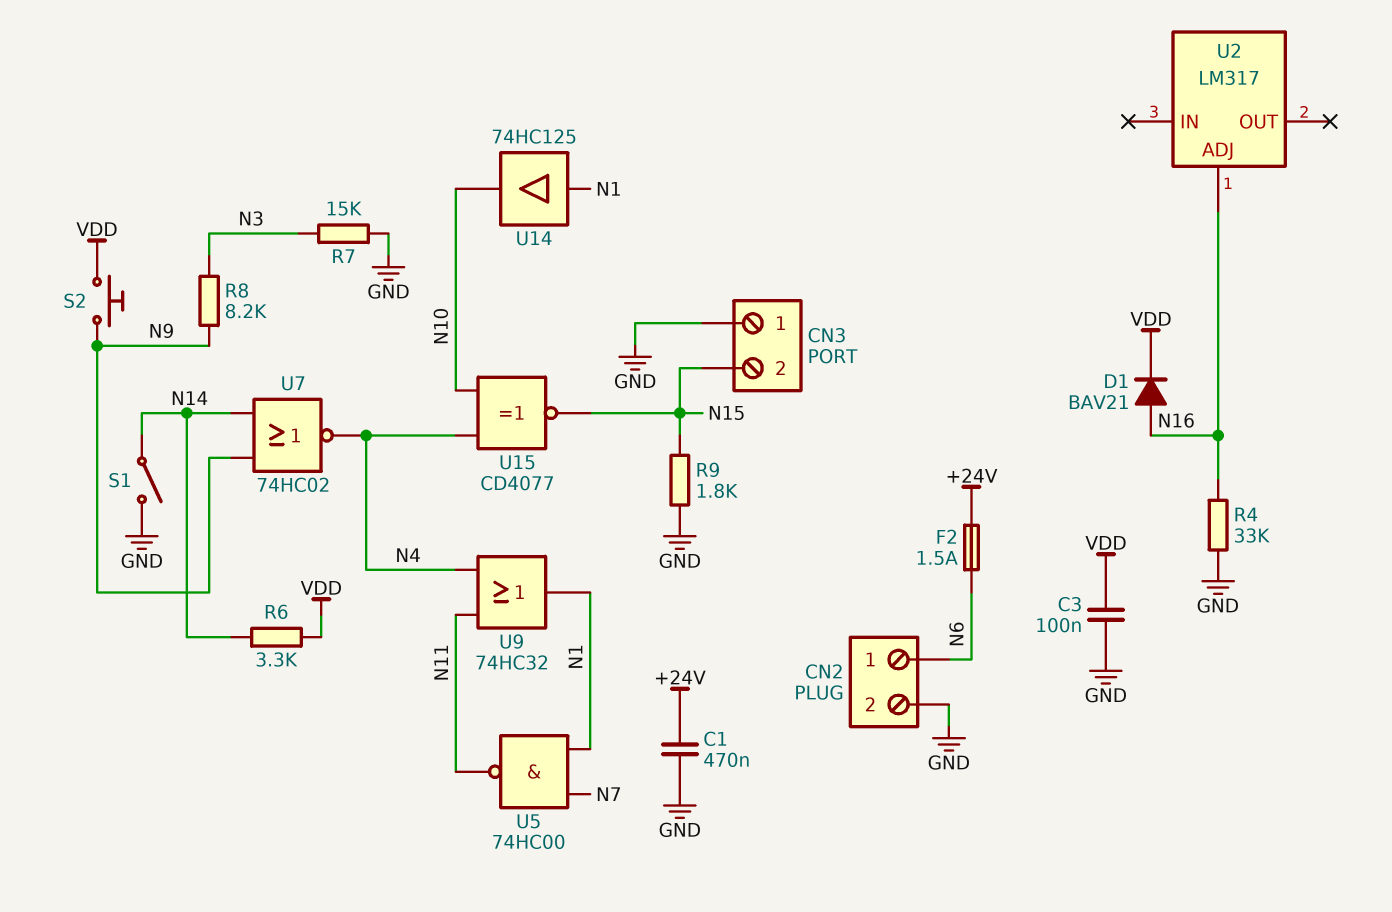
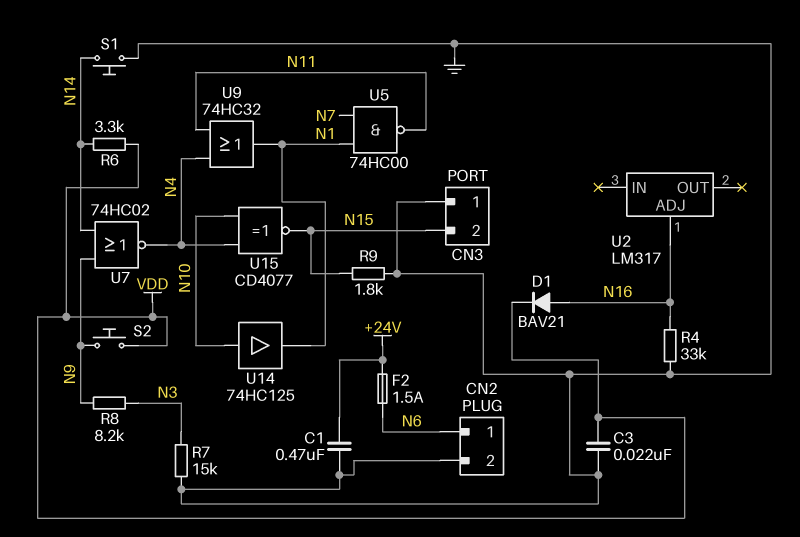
C3: 100nF (GND, VDD) -> 22nF (GND, VDD)
S1: switch (GND, N14) -> button (GND, N14)
U14: buffer 74HC125 (in N1, out N10) -> buffer 74HC125 (in N10, out N1)

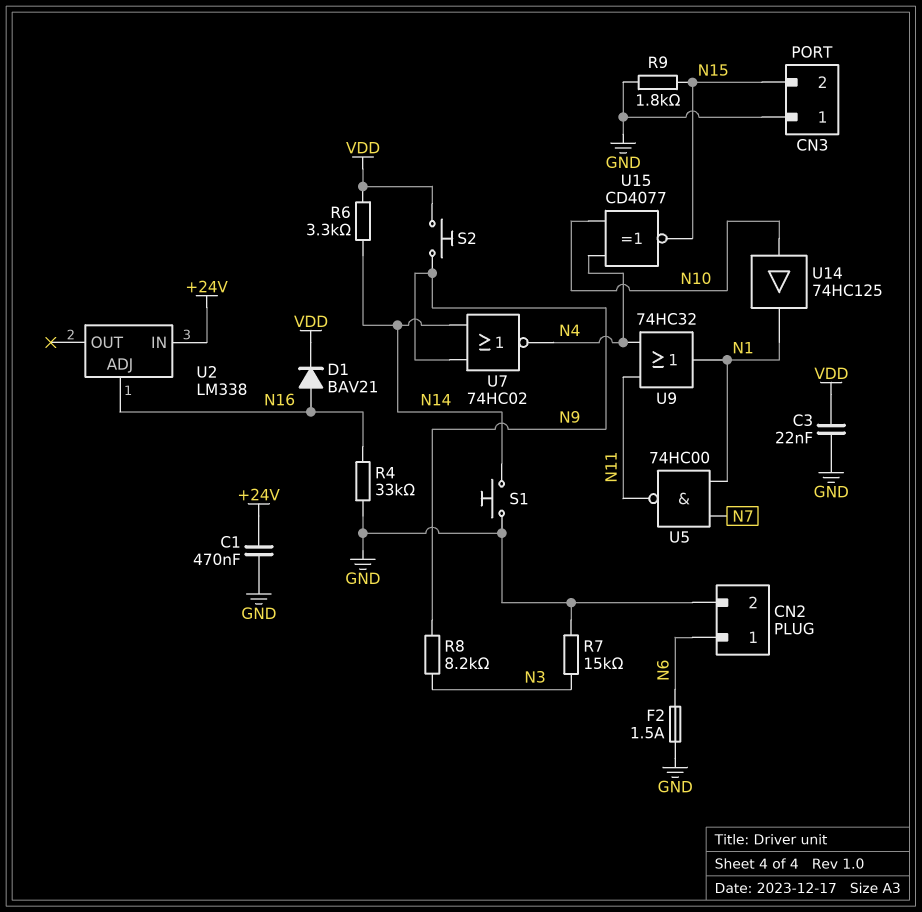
F2: 1.5A (+24V, N6) -> 1.5A (GND, N6)
U2: LM317 -> LM338
U2 pin IN: none -> +24V

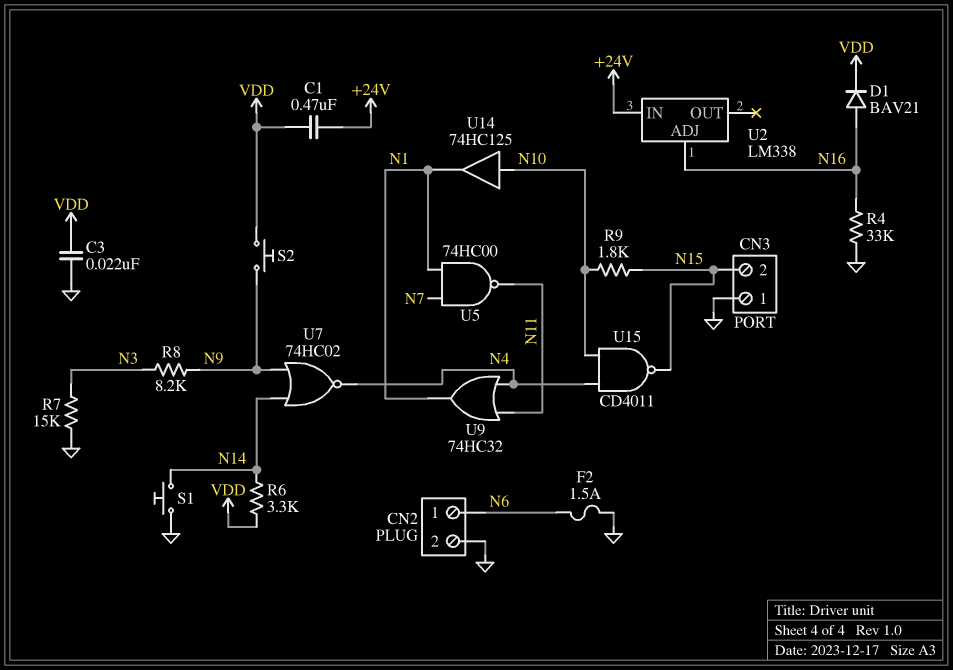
C1: 470nF (+24V, GND) -> 470nF (+24V, VDD)
R9: 1.8k (GND, N15) -> 1.8k (N10, N15)
U15: XNOR CD4077 (in N4, in N10, out N15) -> NAND CD4011 (in N4, in N10, out N15)

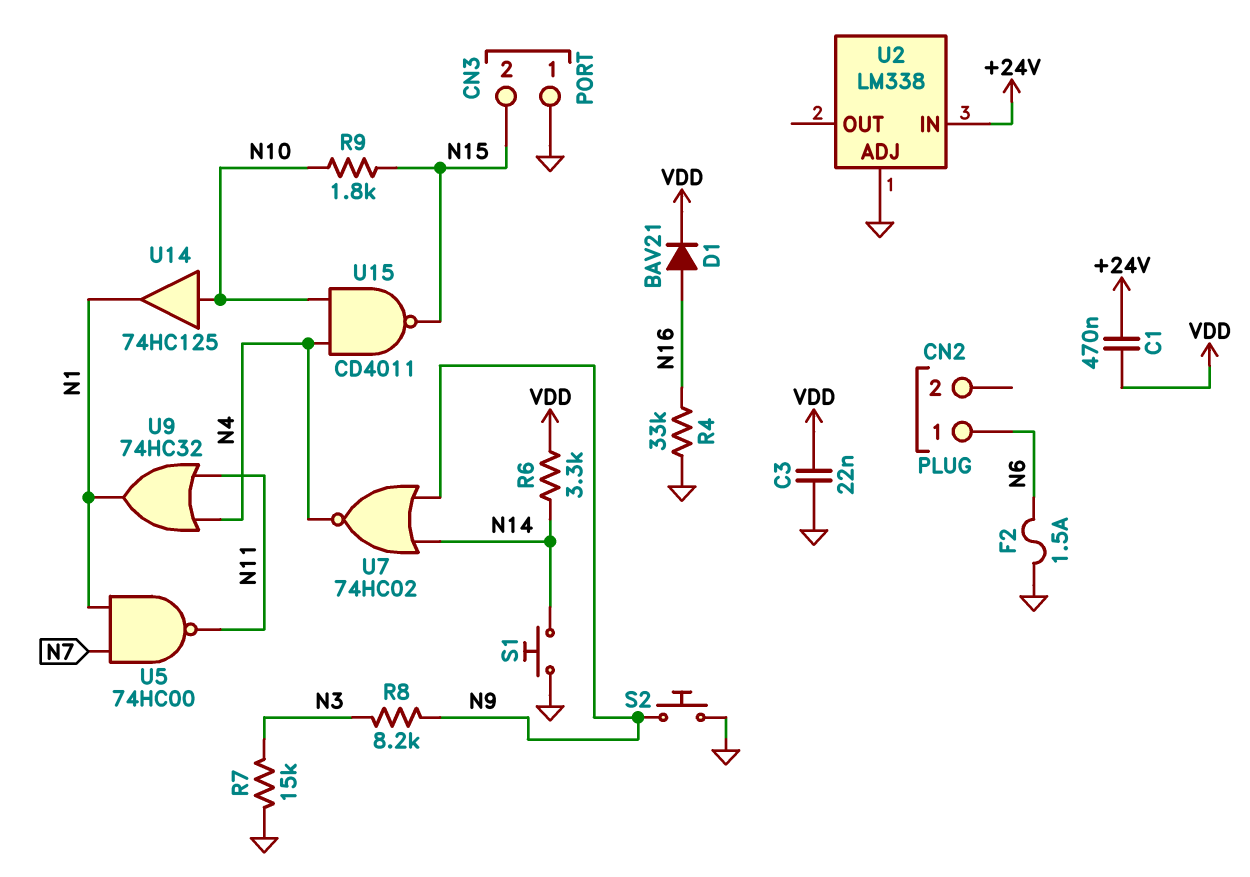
CN2 pin 2: GND -> none
S2: button (N9, VDD) -> button (GND, N9)
U2 pin ADJ: N16 -> GND

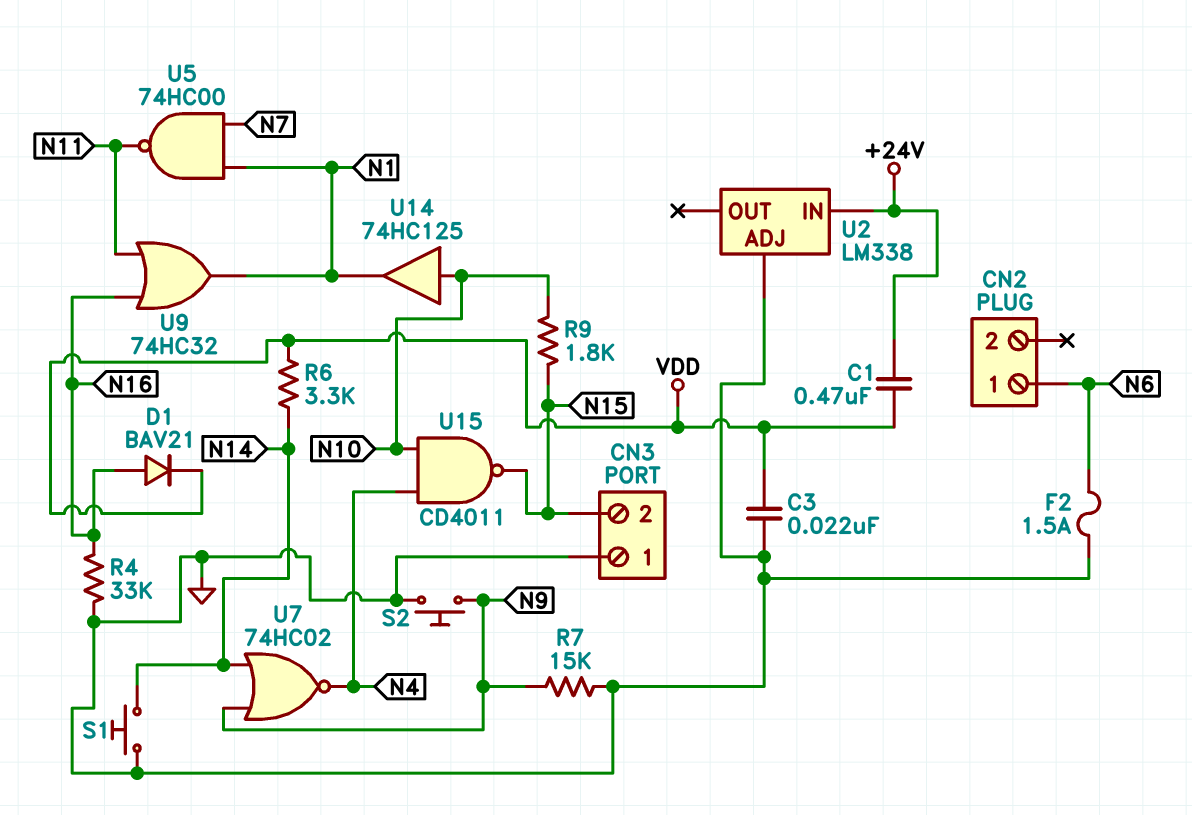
R7: 15k (GND, N3) -> 15k (GND, N9)
R8: 8.2k (N3, N9) -> none
U9: OR 74HC32 (in N4, in N11, out N1) -> OR 74HC32 (in N11, in N16, out N1)

